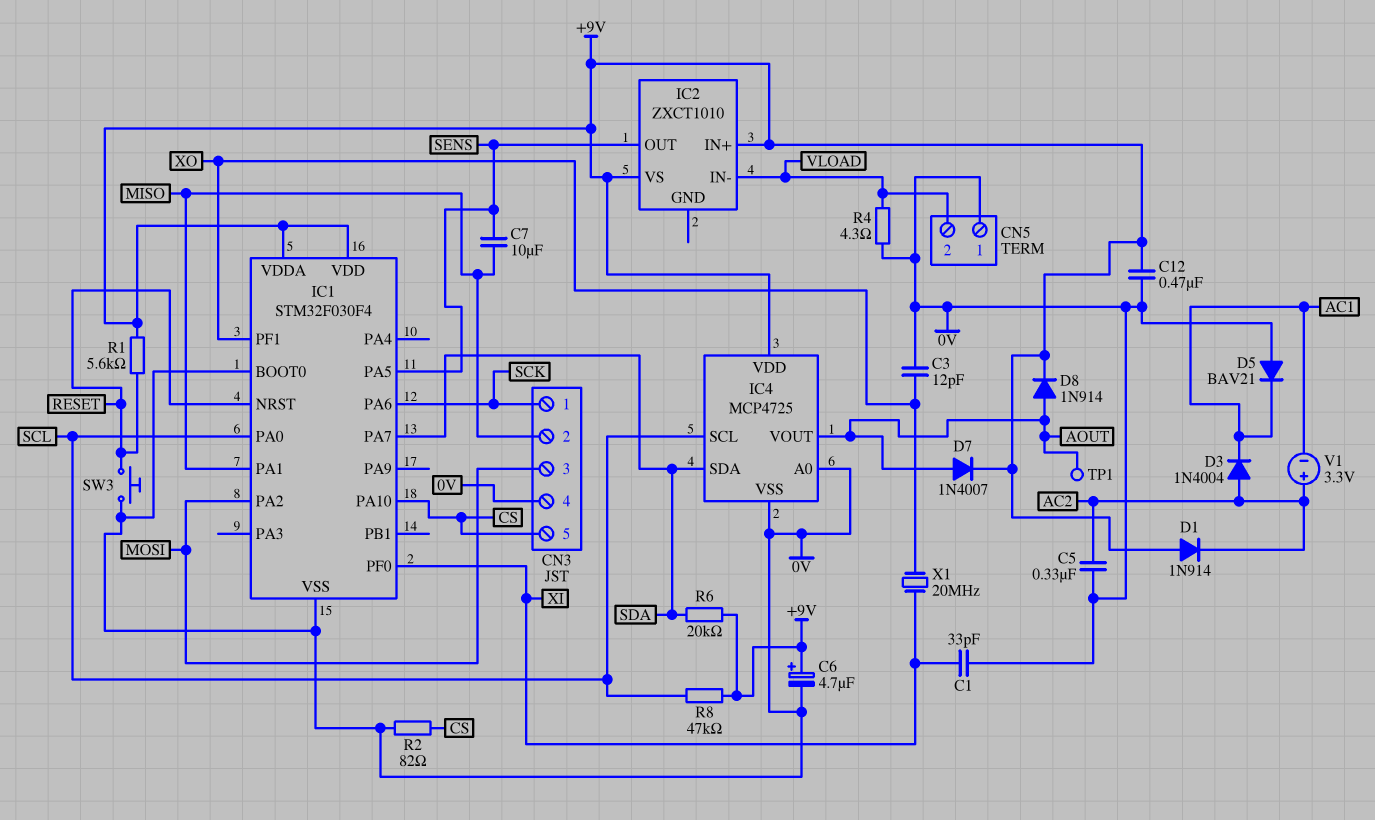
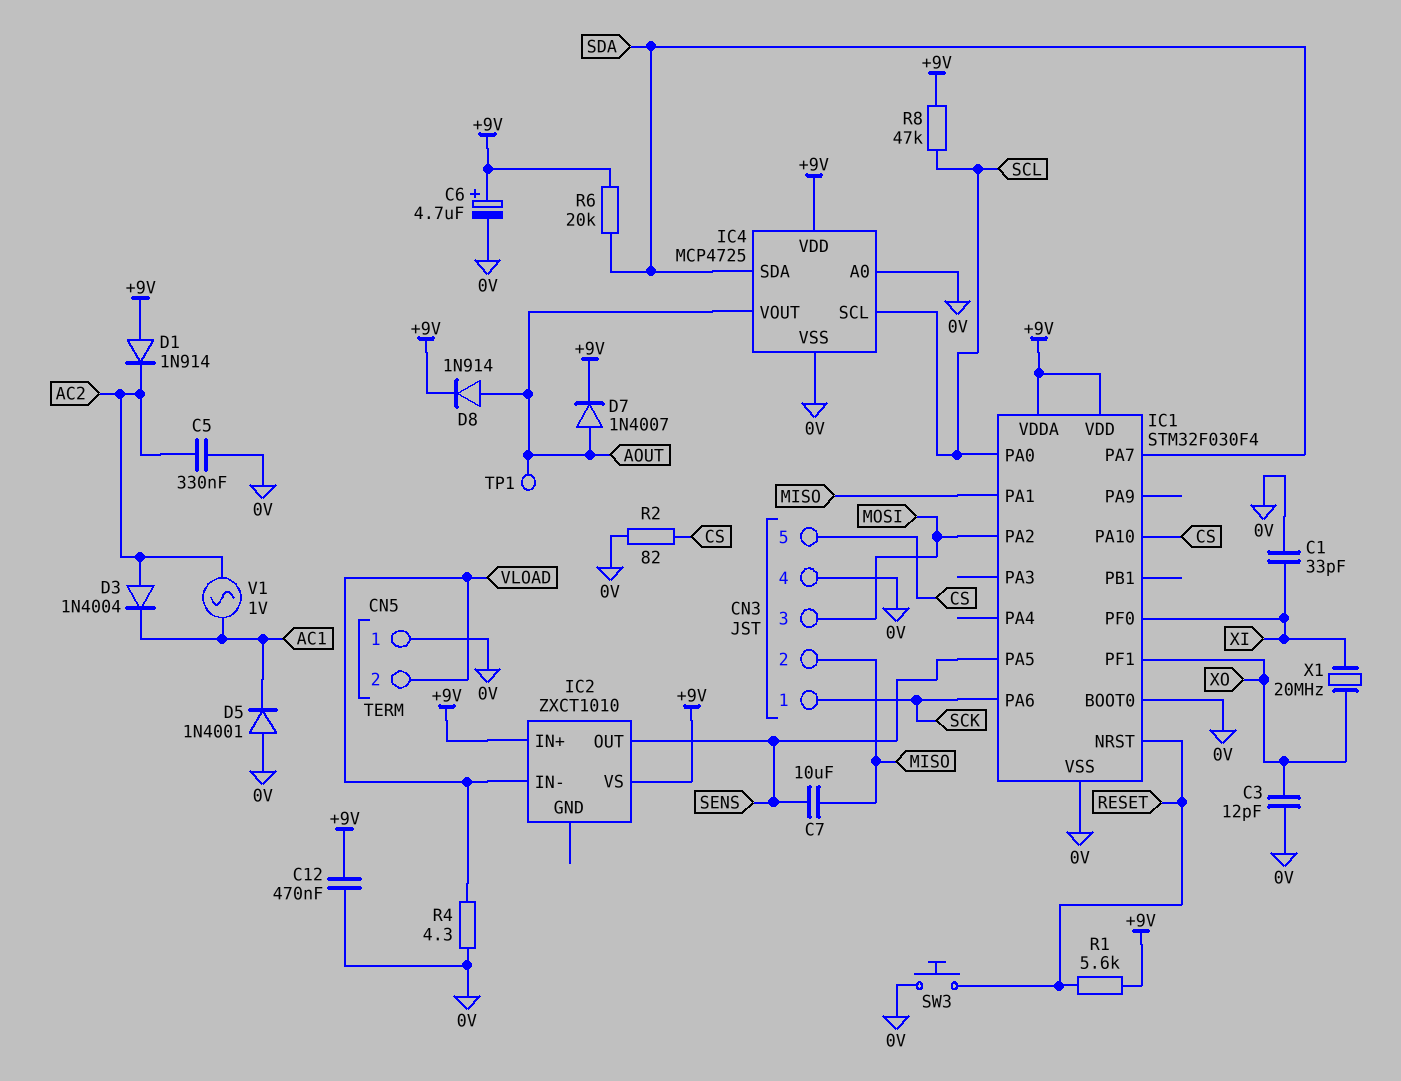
D5: diode BAV21 (A 0V, K AC1) -> diode 1N4001 (A 0V, K AC1)
V1: 3.3V (plus AC2, minus AC1) -> AC 1V (AC1, AC2)

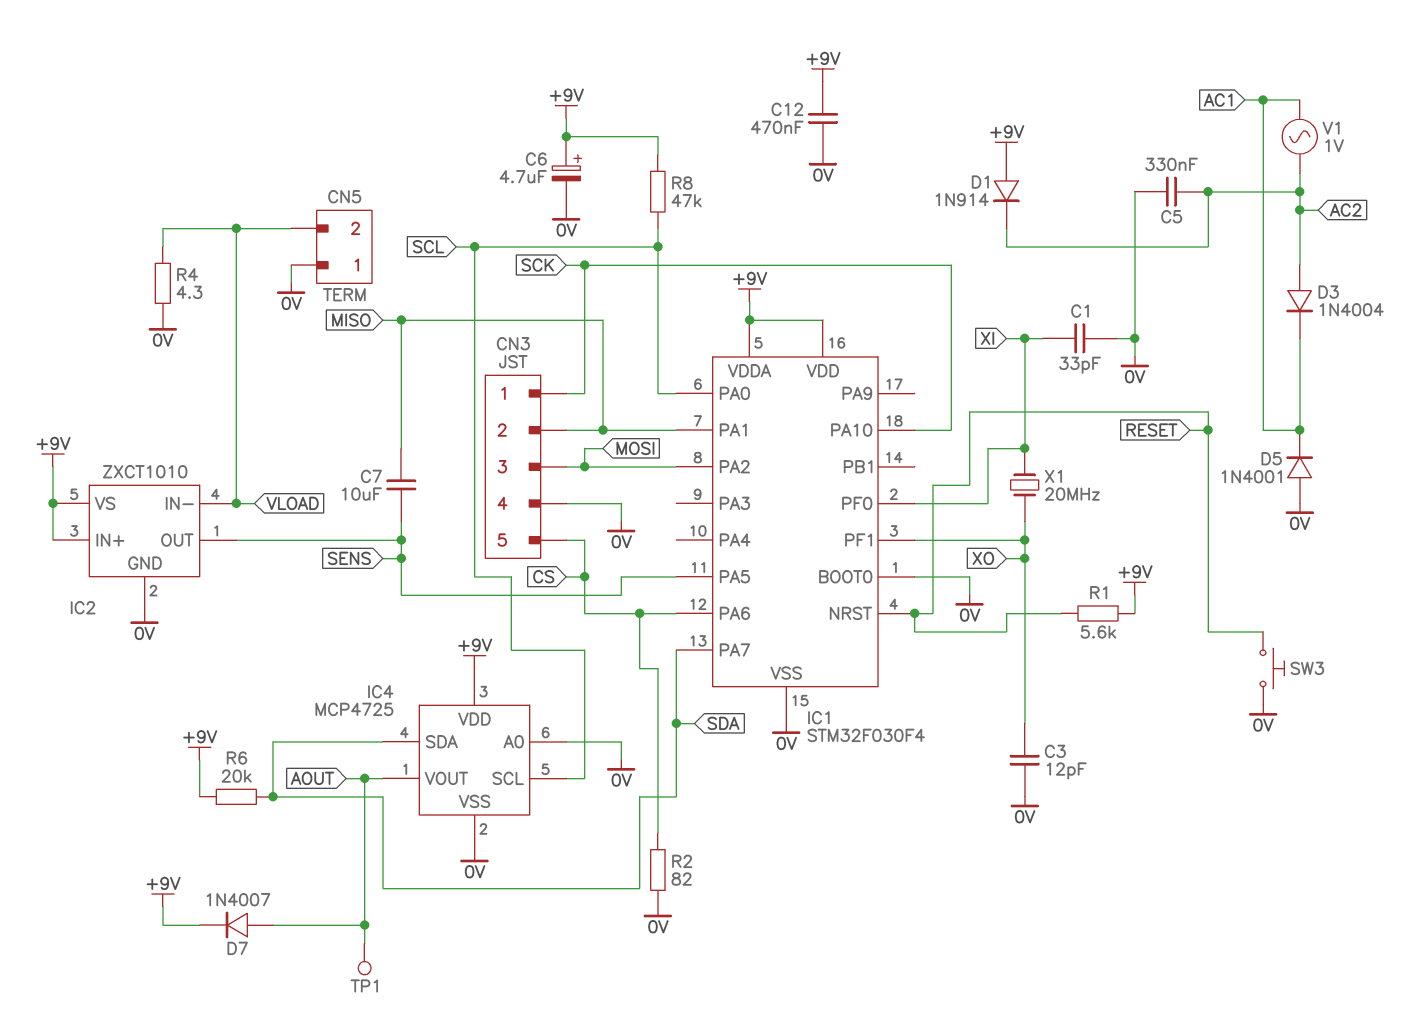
D8: diode 1N914 (A AOUT, K +9V) -> none
IC1 pin PA6: SCK -> CS
IC1 pin PA10: CS -> SCK
IC2 pin GND: none -> 0V

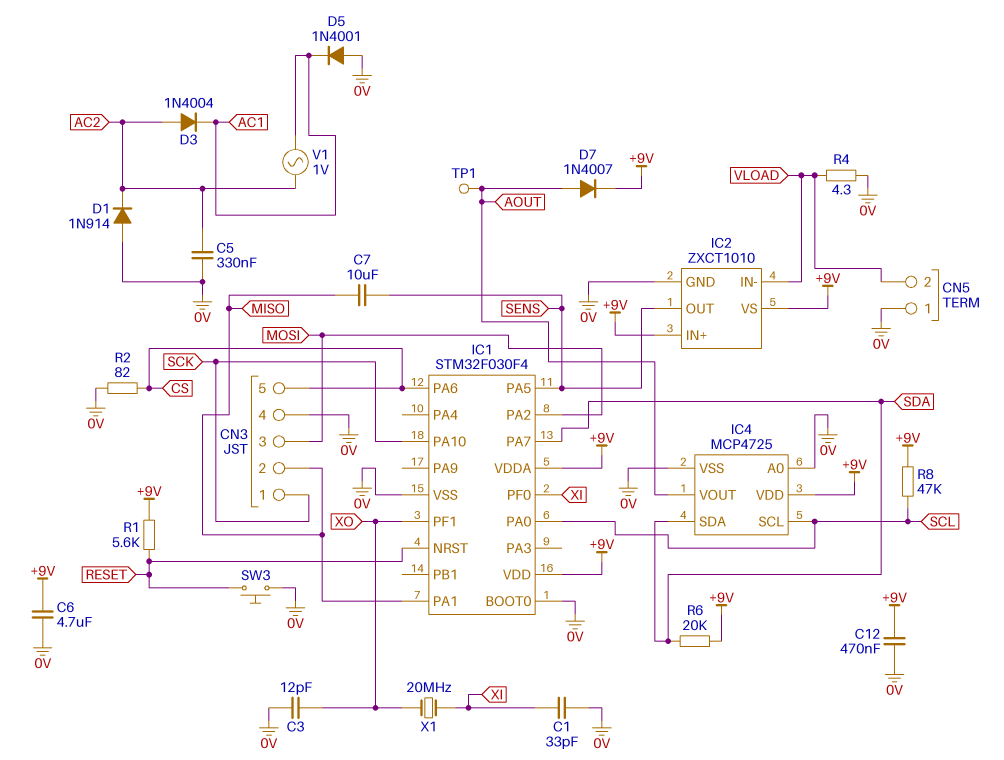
C6: 4.7uF (plus +9V, minus 0V) -> 4.7uF (+9V, 0V)
D1: diode 1N914 (A +9V, K AC2) -> diode 1N914 (A 0V, K AC2)

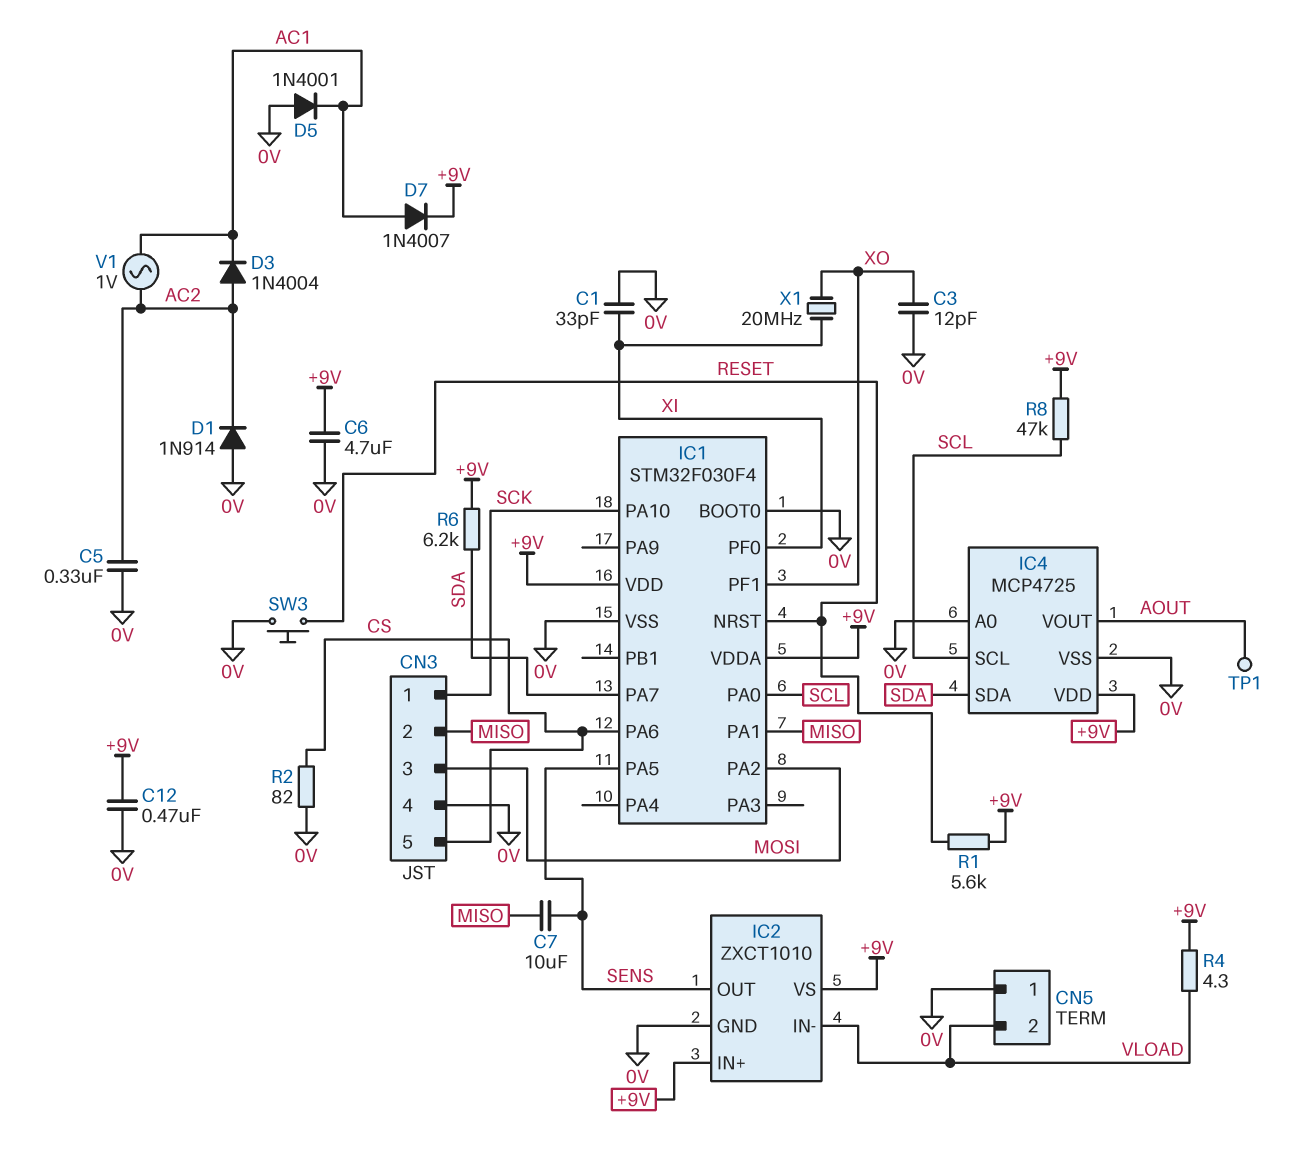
D7: diode 1N4007 (A AOUT, K +9V) -> diode 1N4007 (A AC1, K +9V)
R4: 4.3 (0V, VLOAD) -> 4.3 (+9V, VLOAD)
R6: 20k (+9V, SDA) -> 6.2k (+9V, SDA)

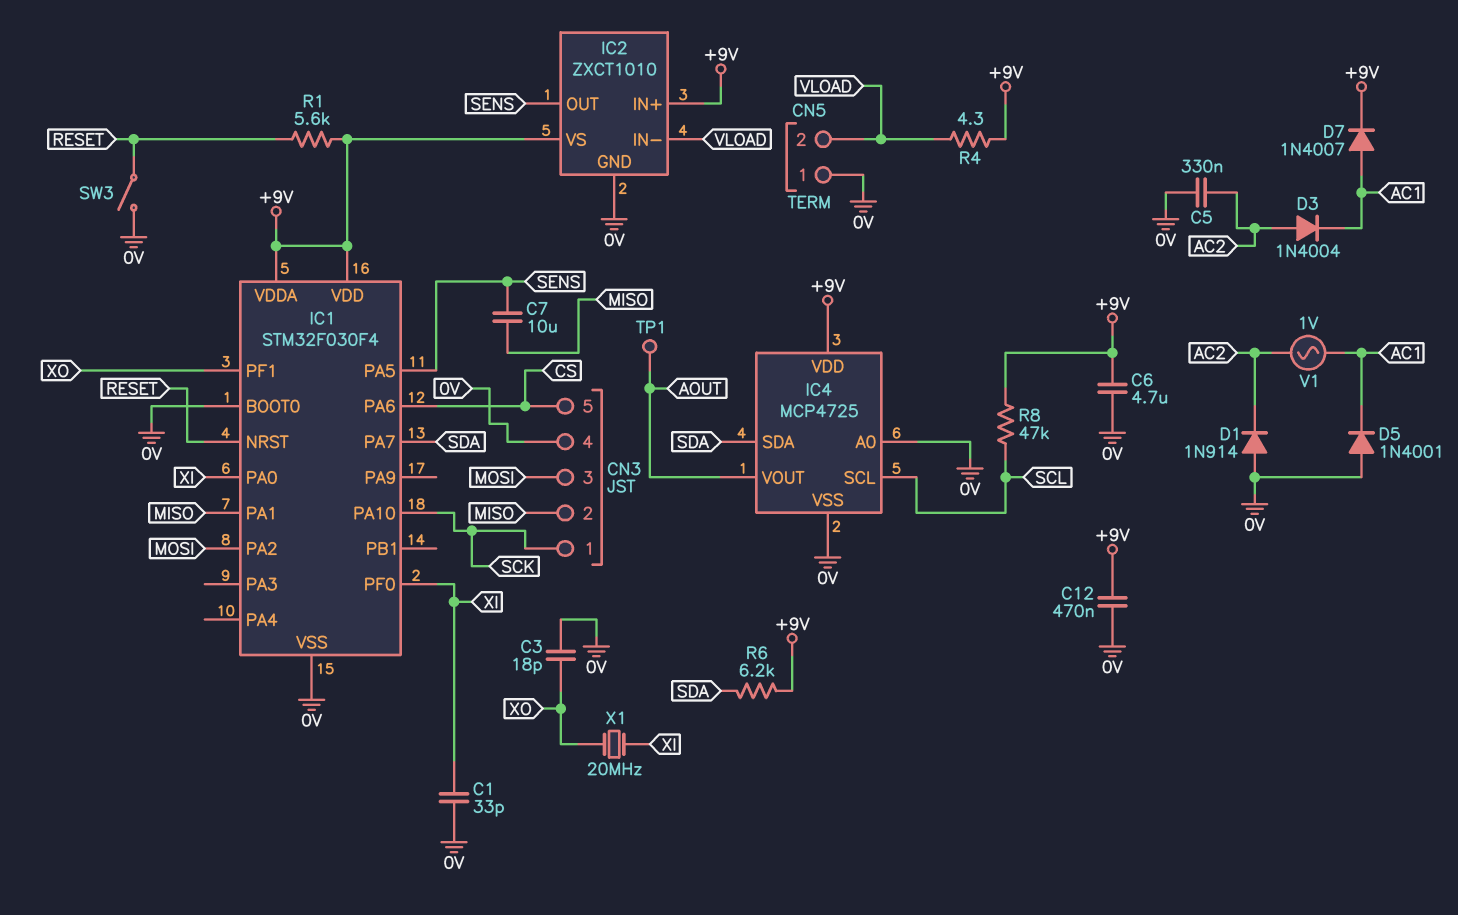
C3: 12pF (0V, XO) -> 18pF (0V, XO)
IC1 pin PA0: SCL -> XI
R2: 82 (0V, CS) -> none
SW3: button (0V, RESET) -> switch (0V, RESET)

